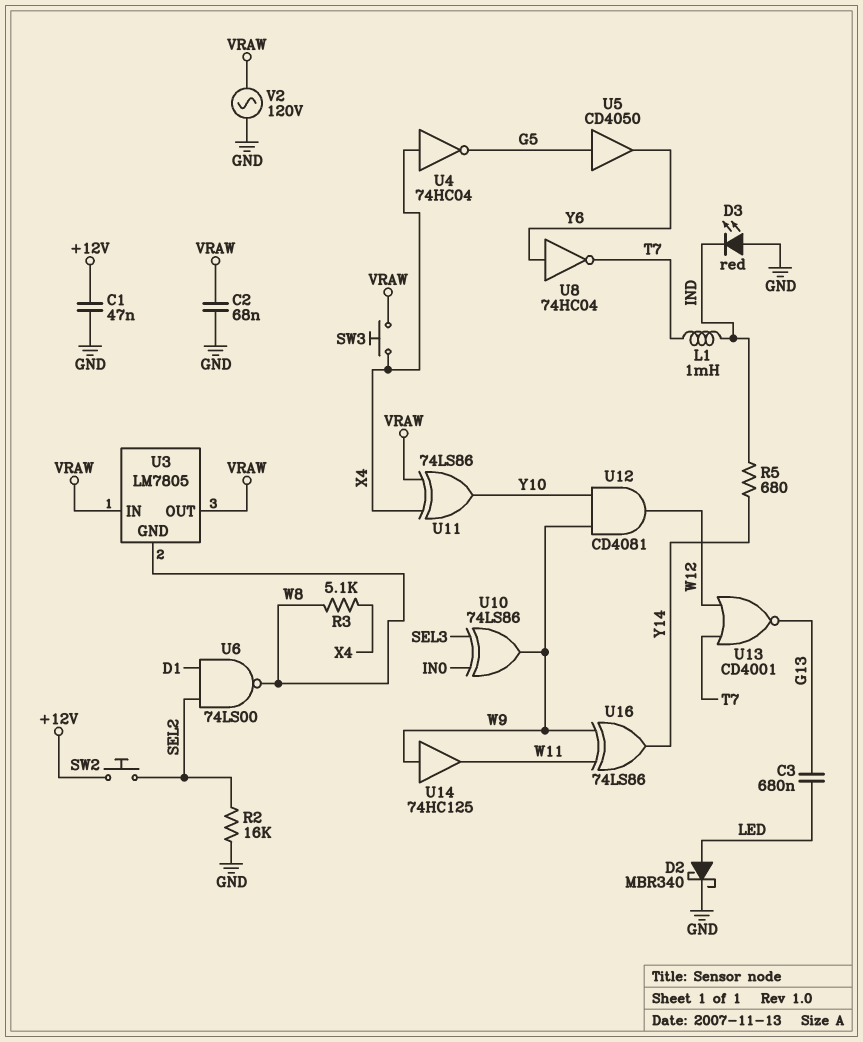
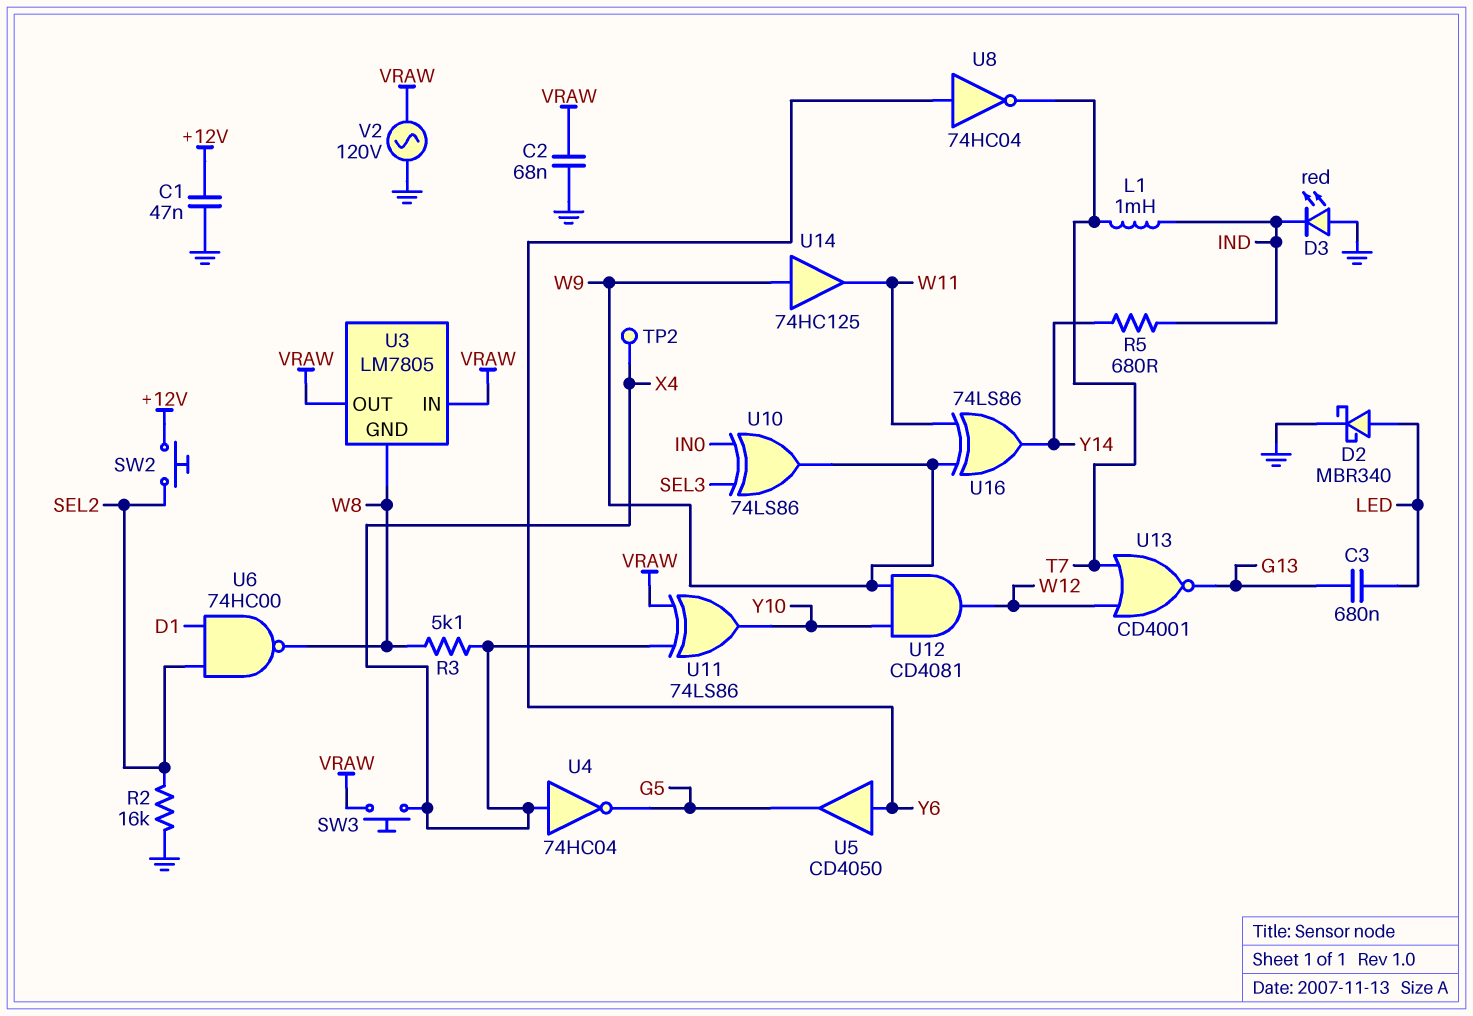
TP2: none -> test point (X4)
U5: buffer CD4050 (in G5, out Y6) -> buffer CD4050 (in Y6, out G5)
U6: NAND 74LS00 (in D1, in SEL2, out W8) -> NAND 74HC00 (in D1, in SEL2, out W8)

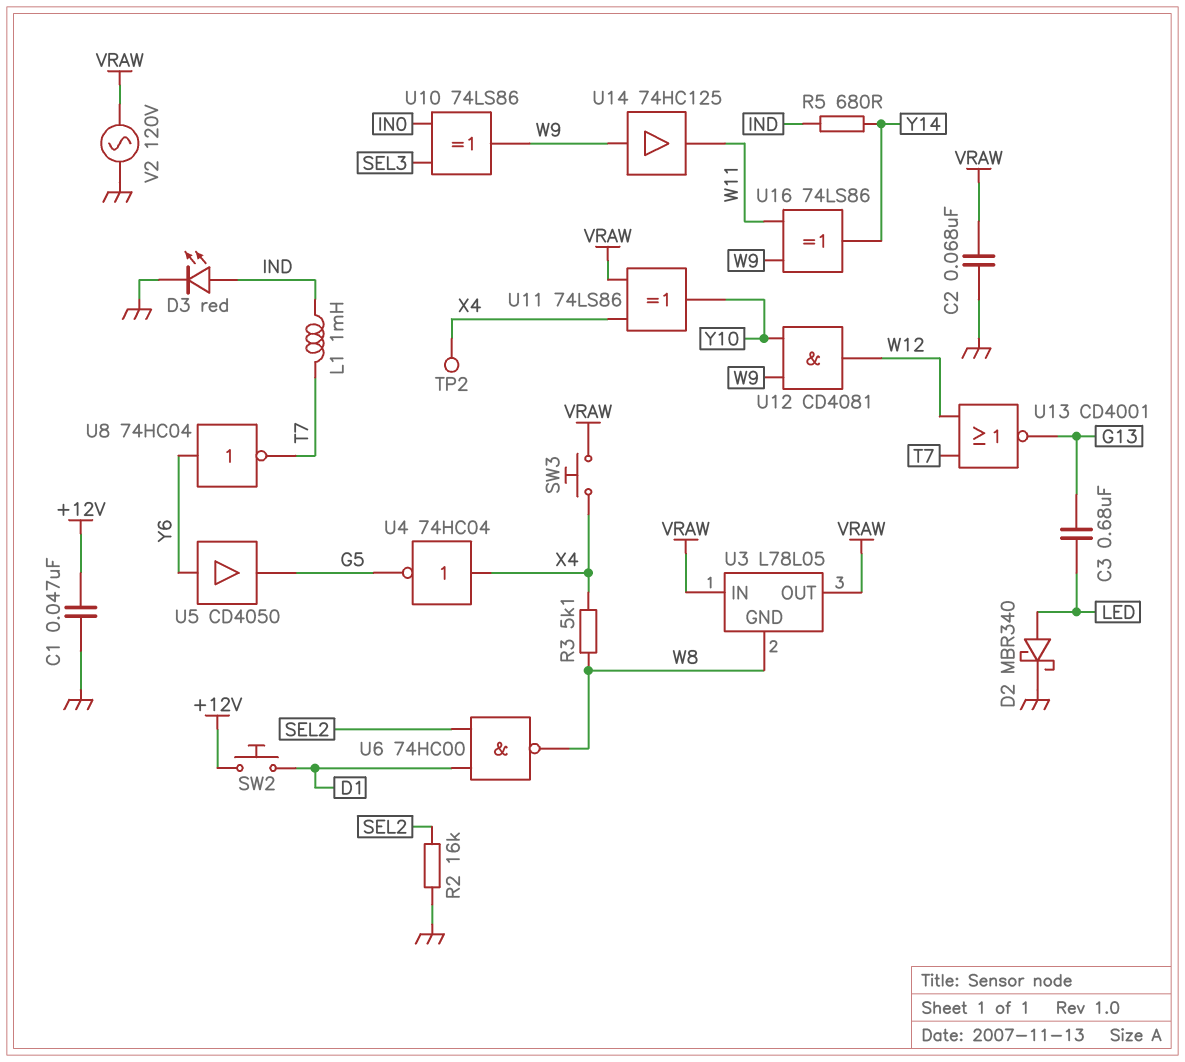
D3: LED red (A GND, K IND) -> LED red (A IND, K GND)
SW2: button (+12V, SEL2) -> button (+12V, D1)
U3: LM7805 -> L78L05

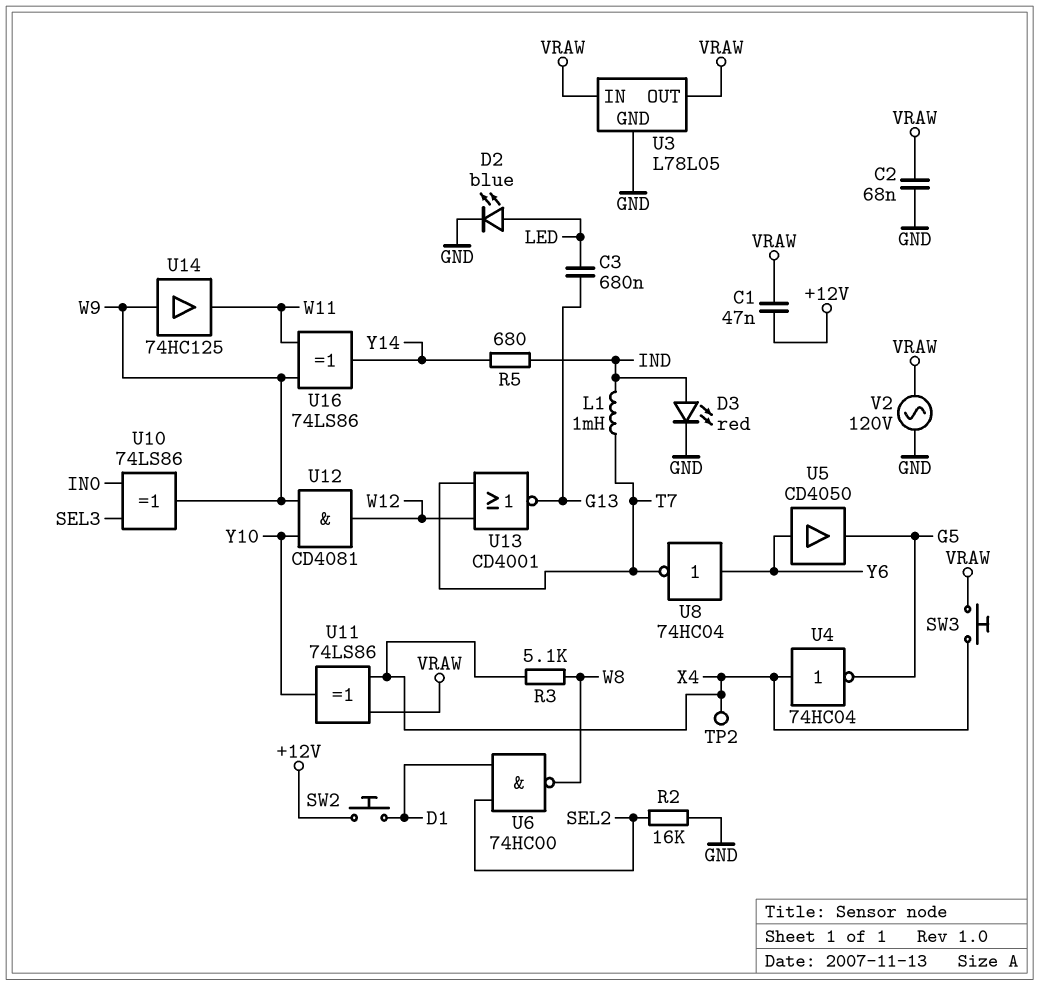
C1: 47nF (+12V, GND) -> 47nF (+12V, VRAW)
D2: schottky MBR340 (A LED, K GND) -> LED blue (A LED, K GND)
U3 pin GND: W8 -> GND

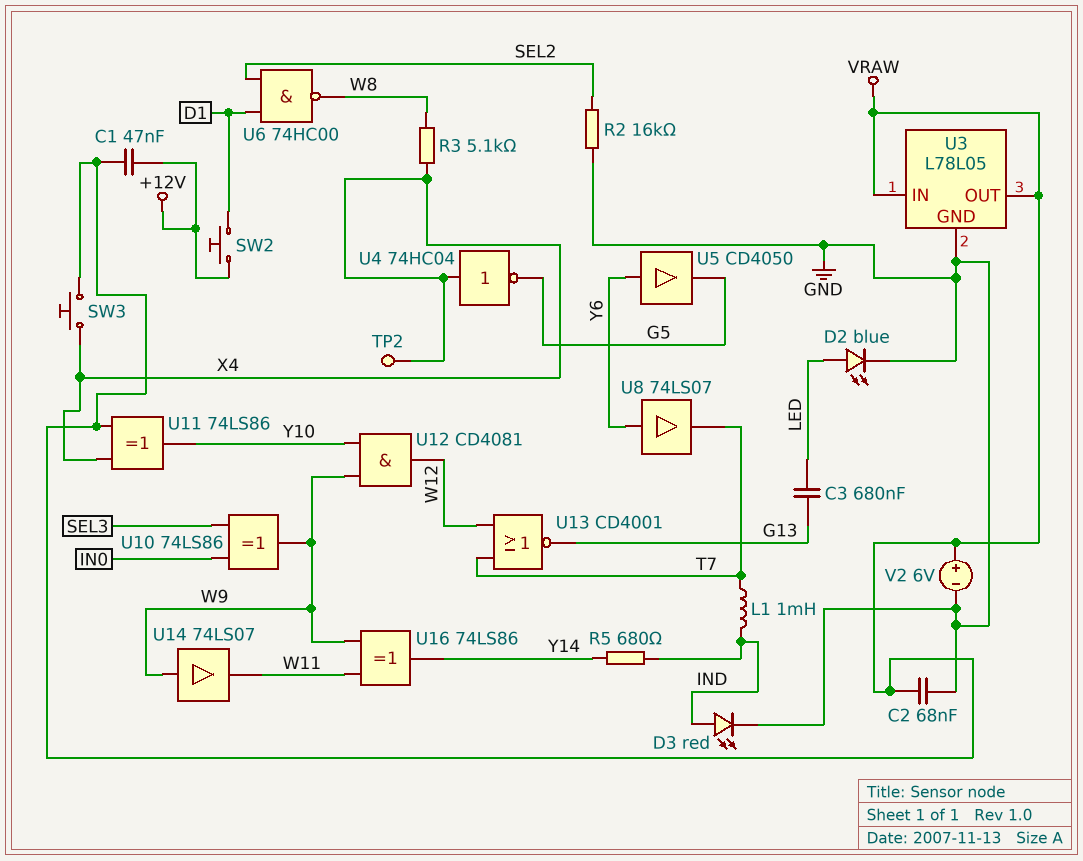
U8: NOT 74HC04 (in Y6, out T7) -> buffer 74LS07 (in Y6, out T7)
U14: buffer 74HC125 (in W9, out W11) -> buffer 74LS07 (in W9, out W11)
V2: AC 120V (GND, VRAW) -> 6V (plus VRAW, minus GND)

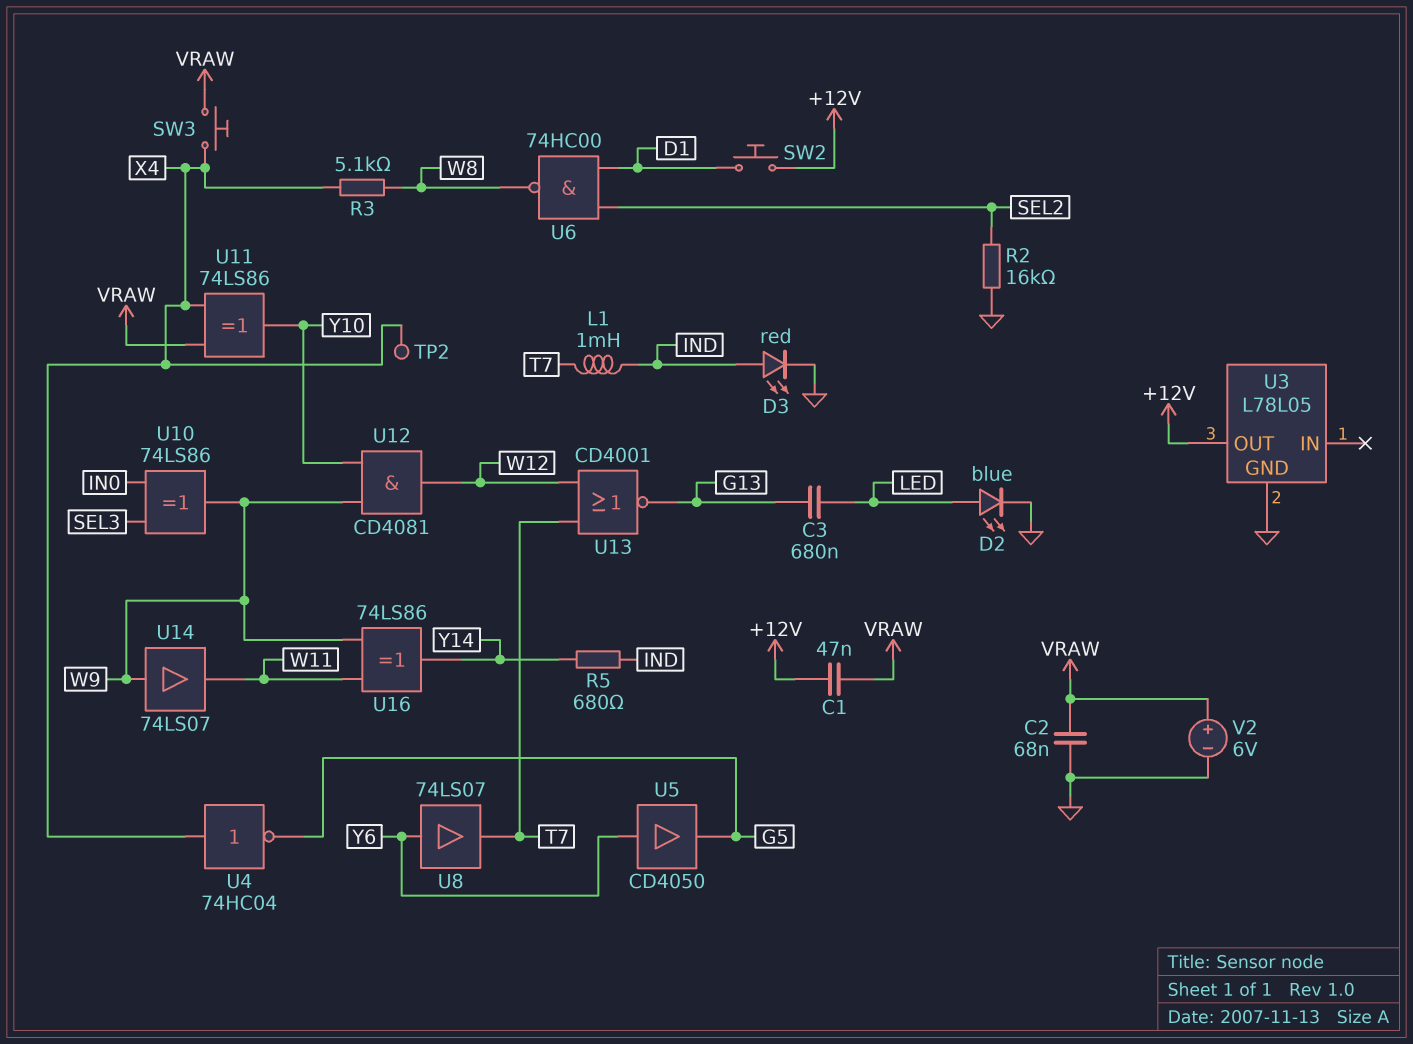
U3 pin IN: VRAW -> none
U3 pin OUT: VRAW -> +12V

